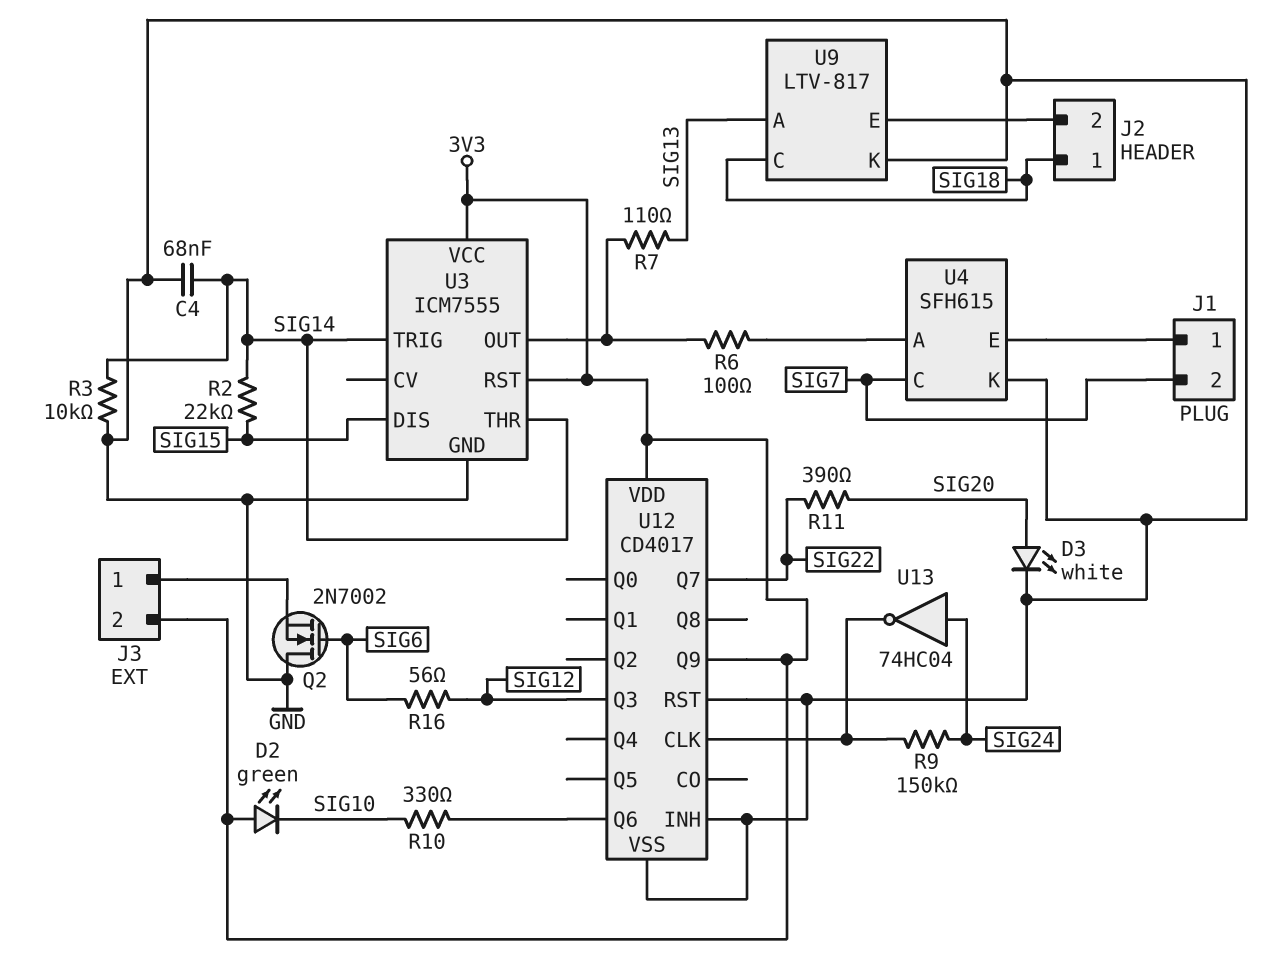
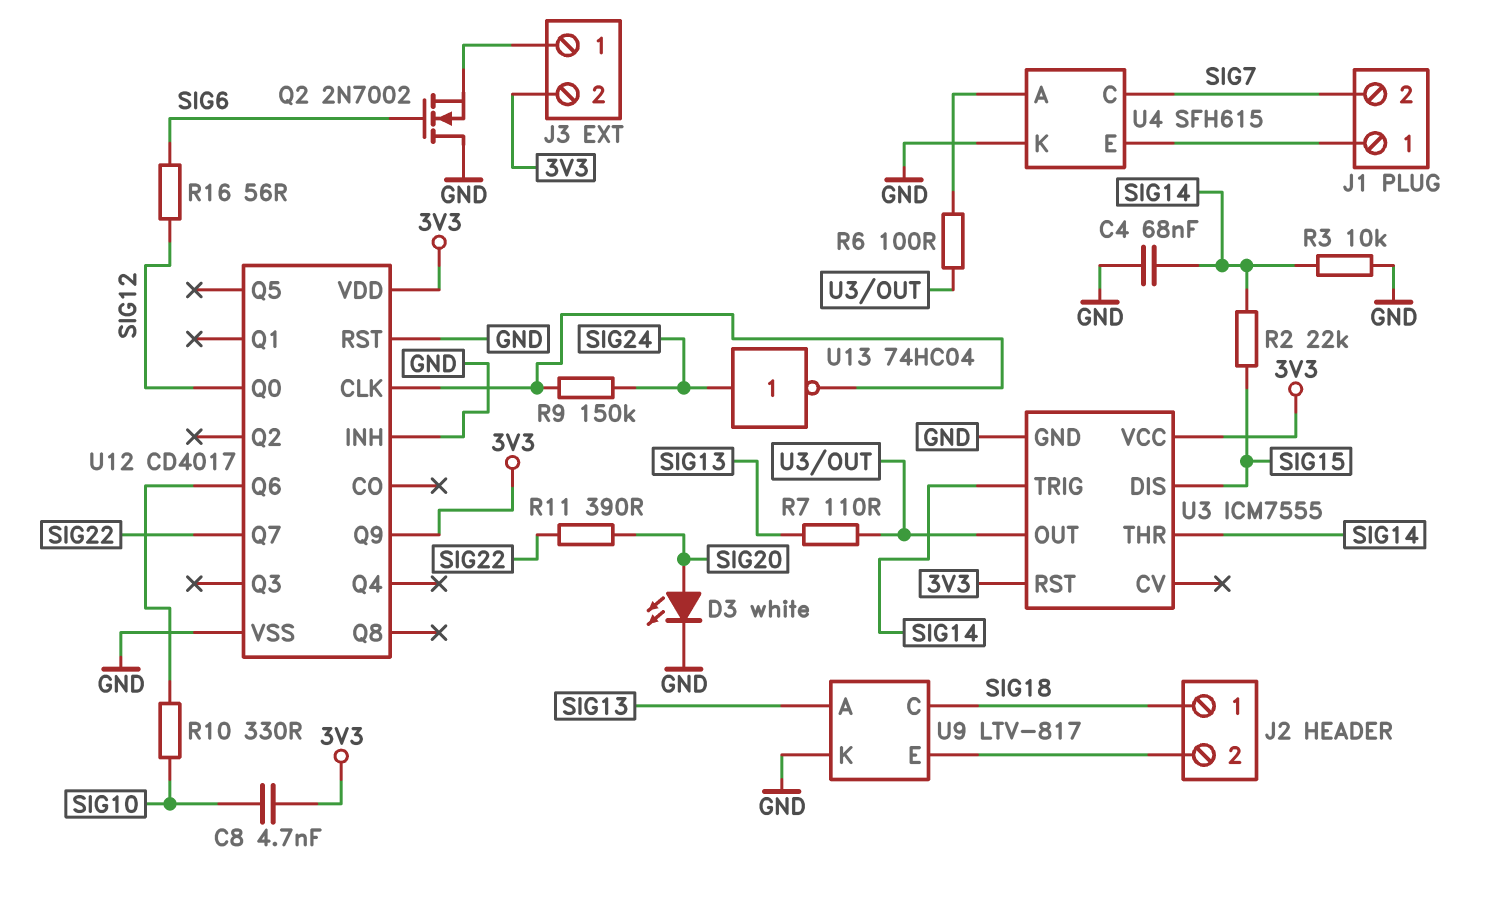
C8: none -> 4.7nF (3V3, SIG10)
D2: LED green (A 3V3, K SIG10) -> none
U12 pin Q0: none -> SIG12
U12 pin Q3: SIG12 -> none

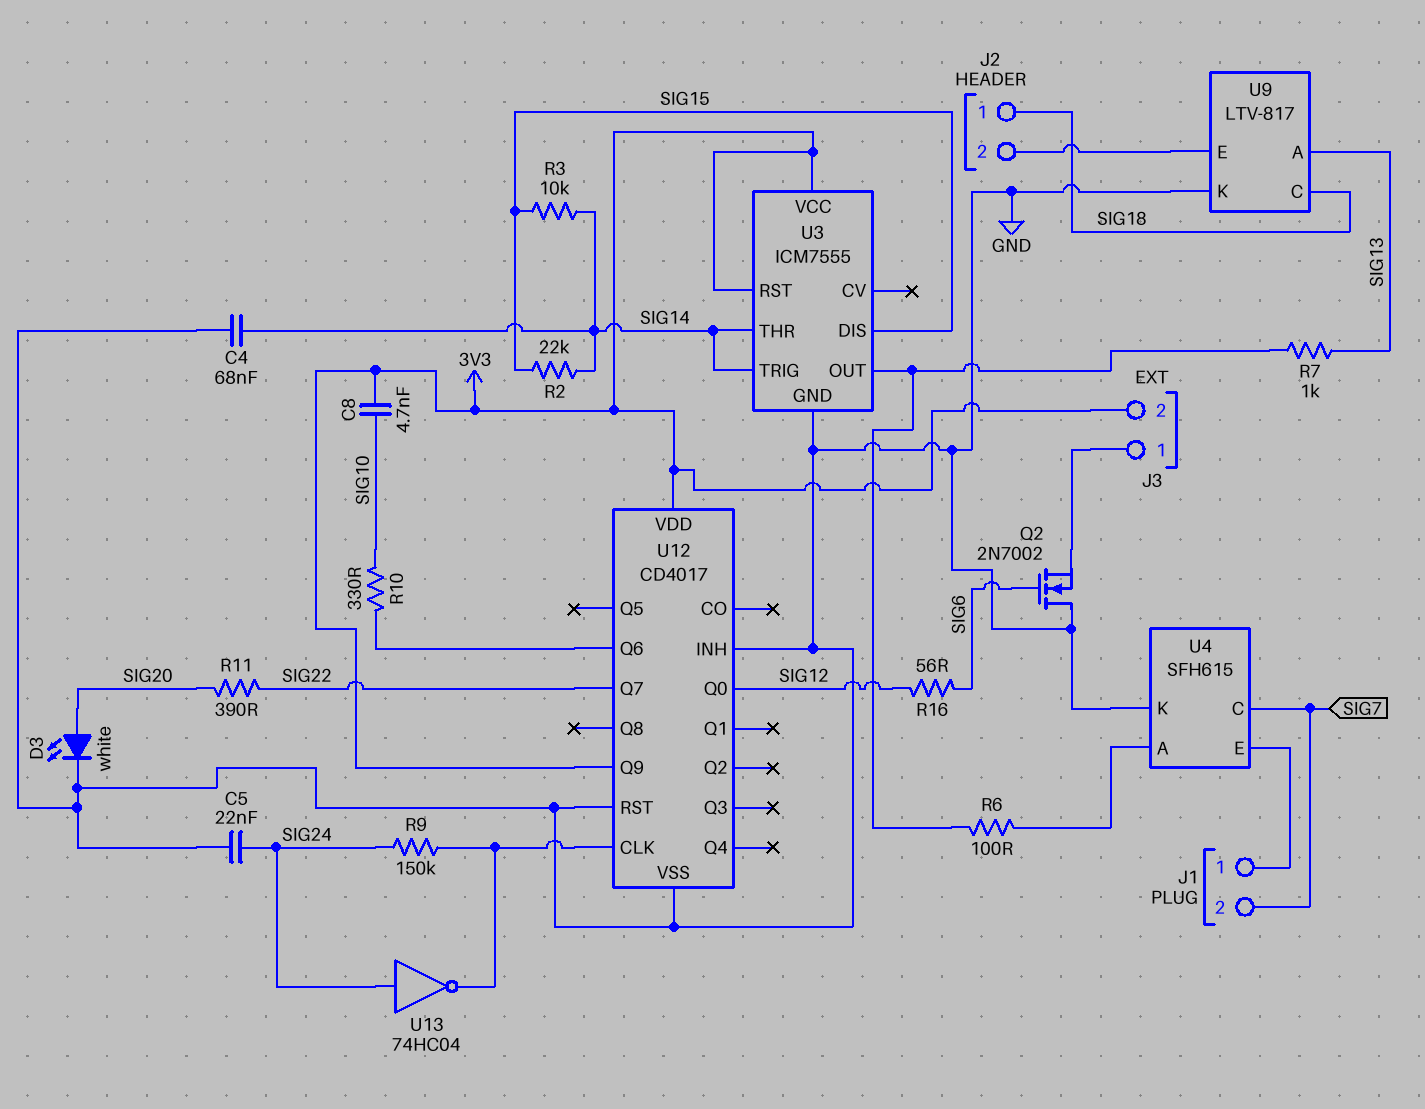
C5: none -> 22nF (GND, SIG24)
R3: 10k (GND, SIG14) -> 10k (SIG14, SIG15)
R7: 110 (SIG13, U3/OUT) -> 1k (SIG13, U3/OUT)

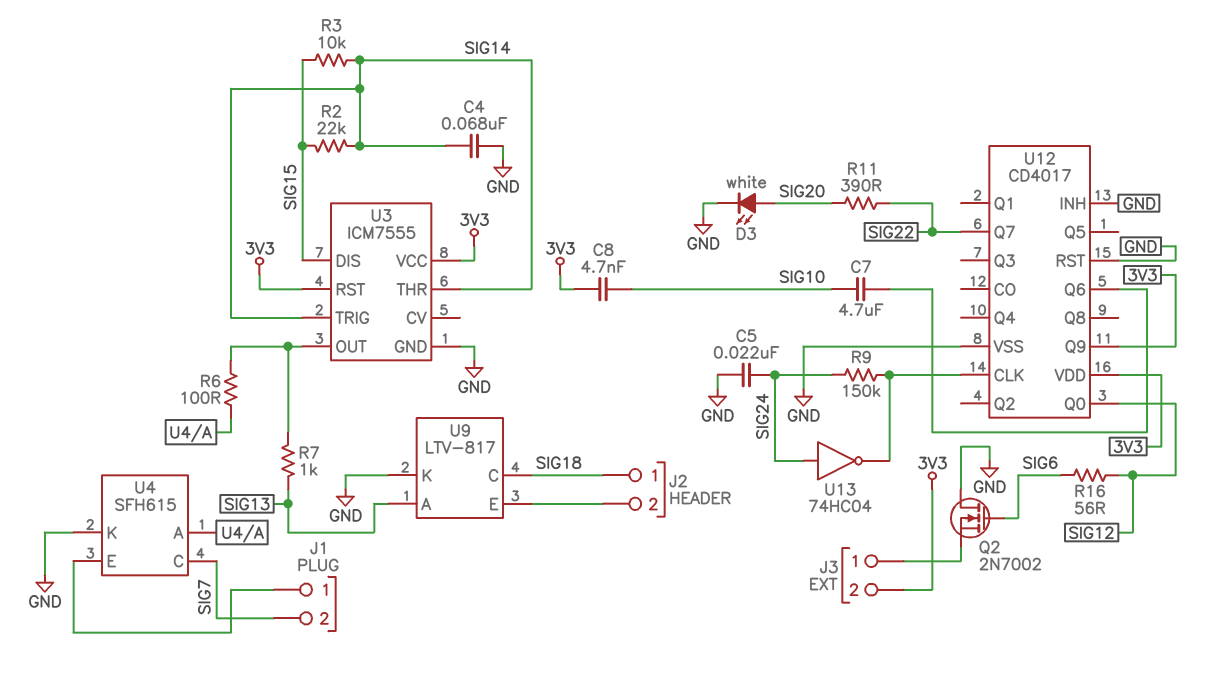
C7: none -> 4.7uF (SIG10, U12/Q6)
R10: 330 (SIG10, U12/Q6) -> none

